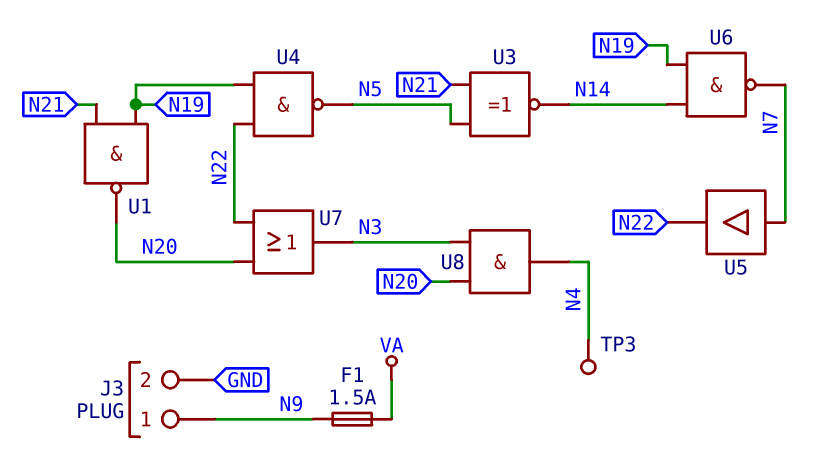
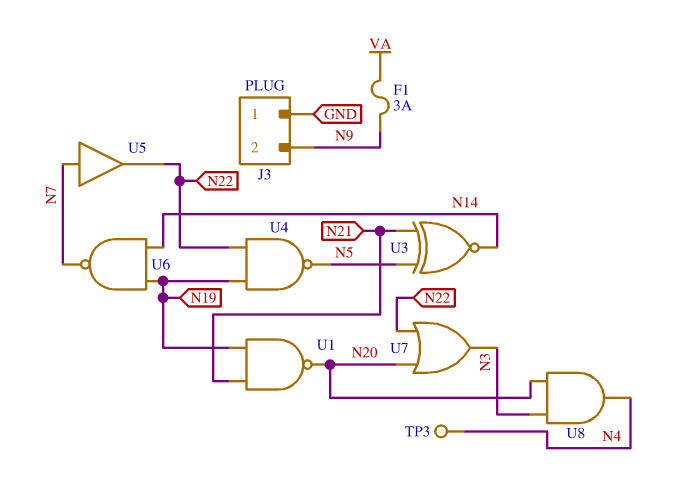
F1: 1.5A (N9, VA) -> 3A (N9, VA)
J3 pin 1: N9 -> GND
J3 pin 2: GND -> N9

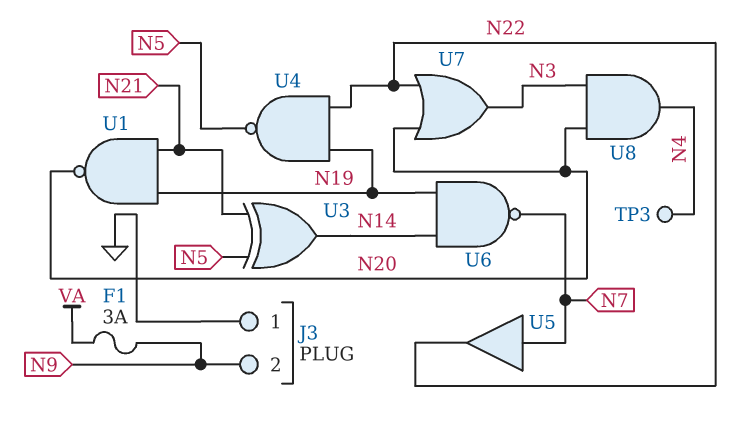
U3: XNOR (in N5, in N21, out N14) -> XOR (in N5, in N21, out N14)

